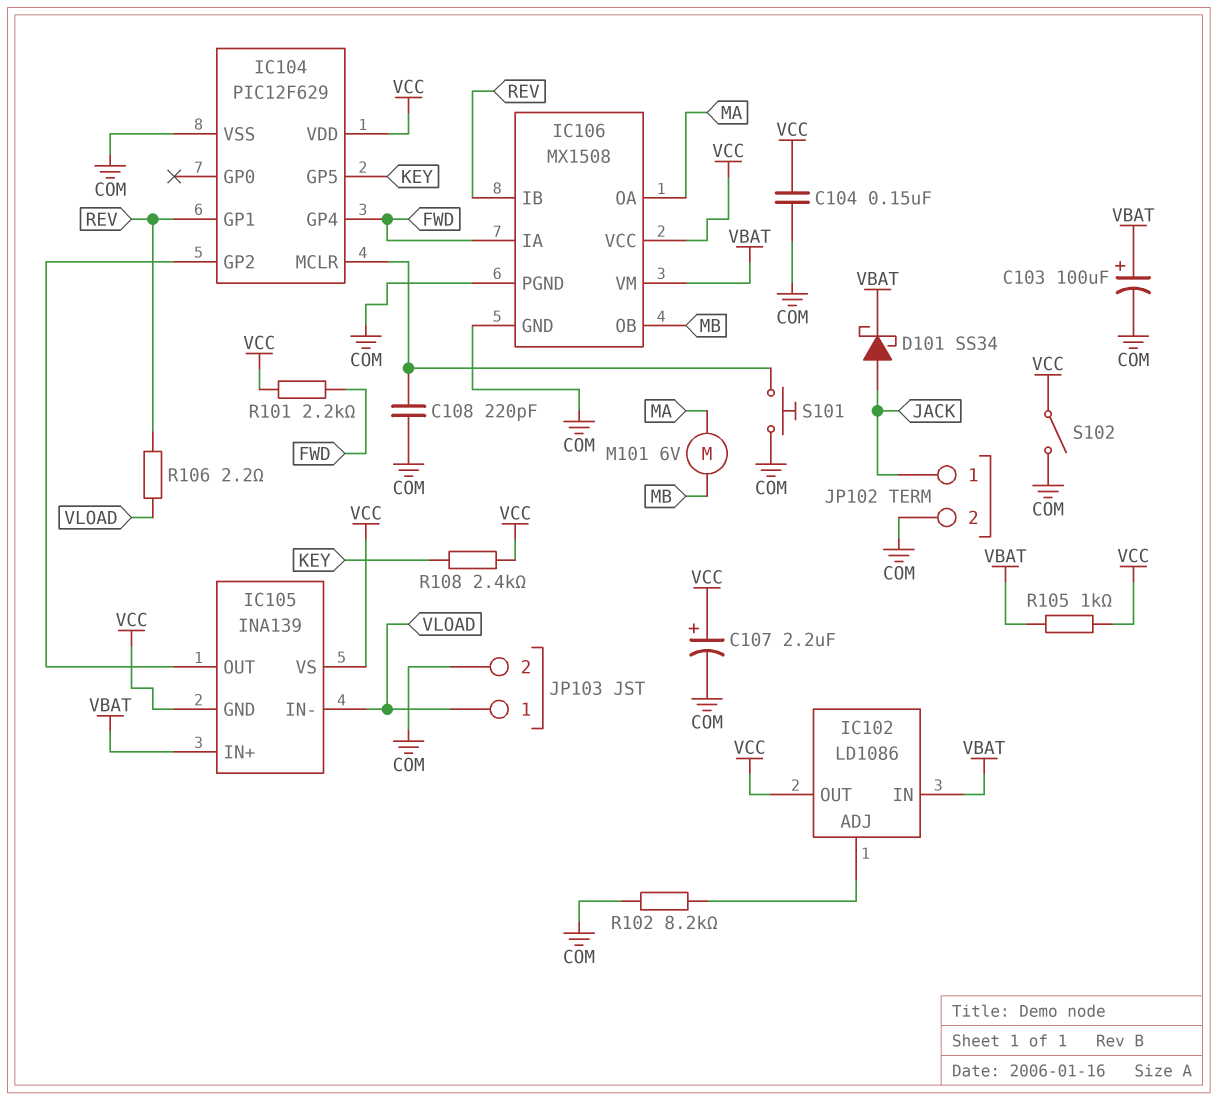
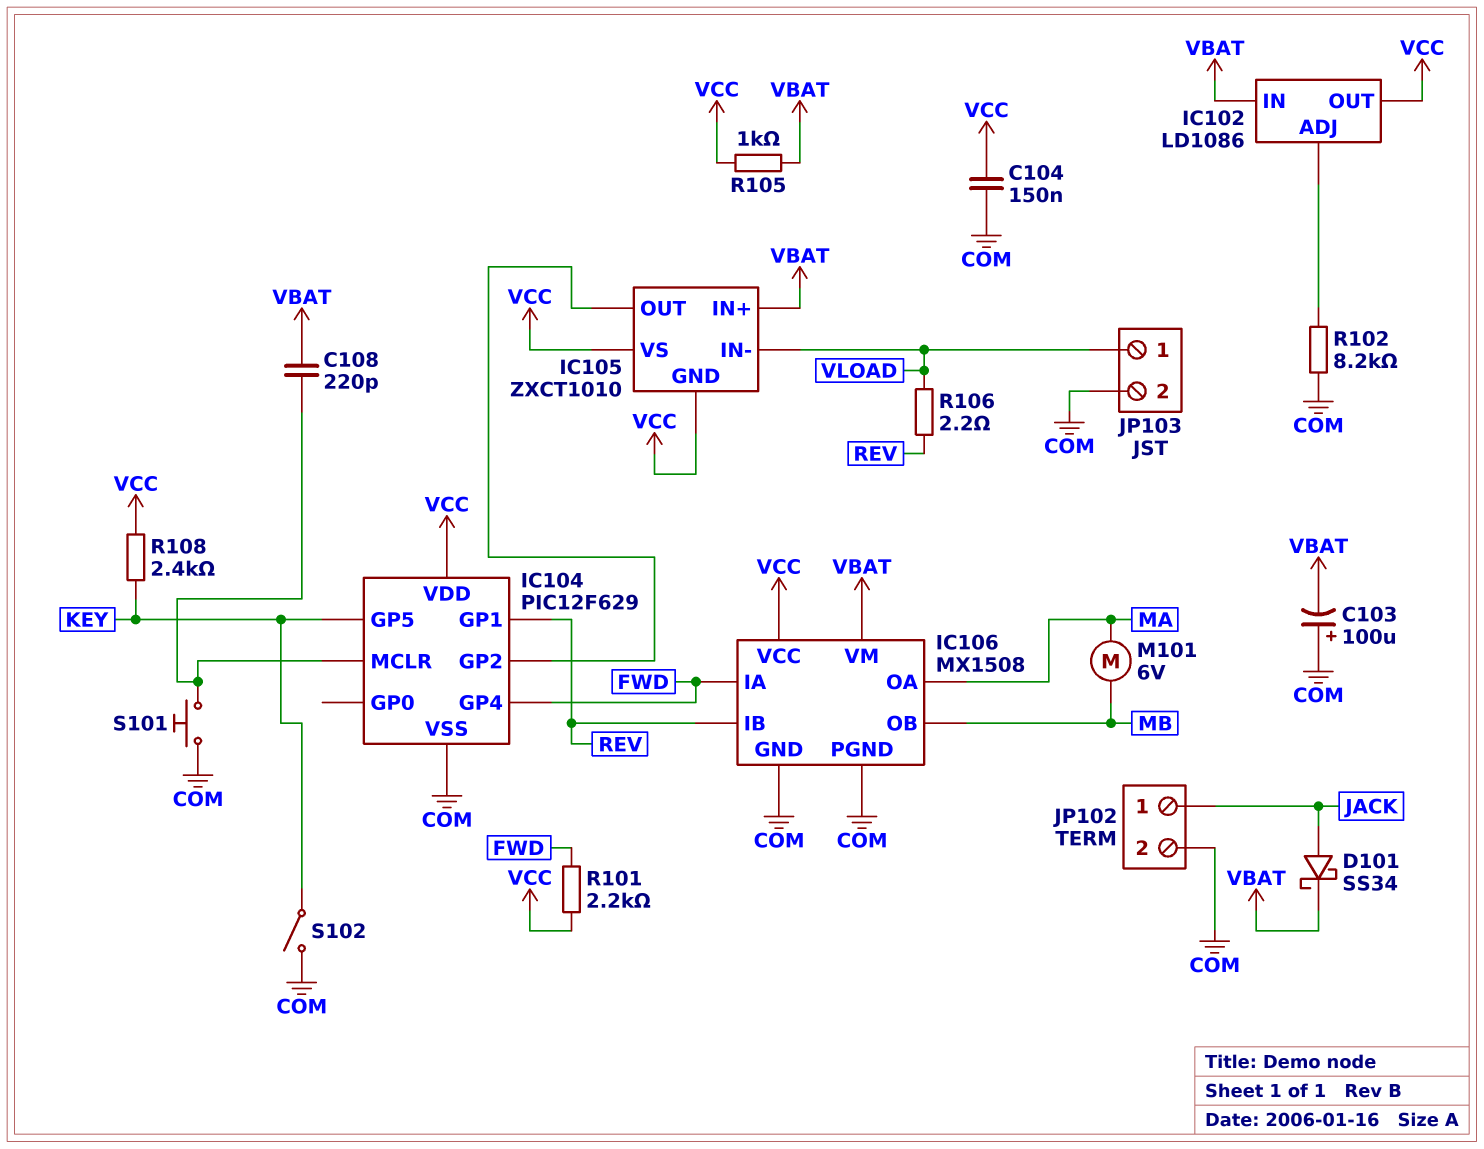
C103: 100uF (plus VBAT, minus COM) -> 100uF (plus COM, minus VBAT)
C107: 2.2uF (plus VCC, minus COM) -> none
C108: 220pF (COM, IC104/MCLR) -> 220pF (IC104/MCLR, VBAT)
IC105: INA139 -> ZXCT1010
S102: switch (COM, VCC) -> switch (COM, KEY)

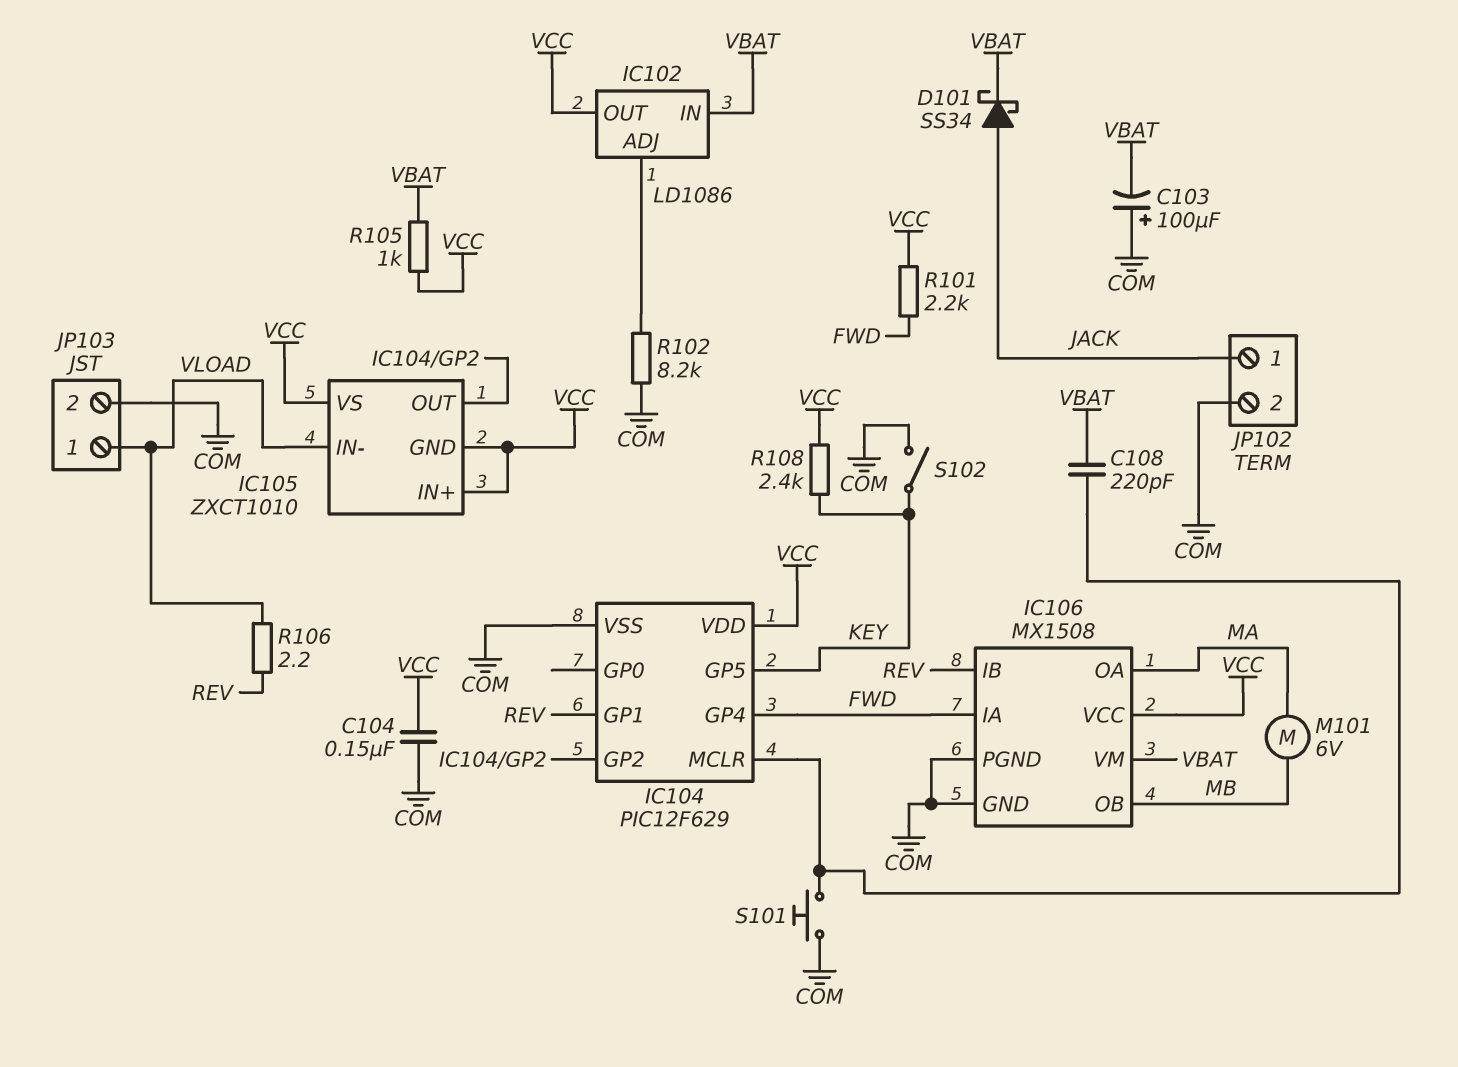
IC105 pin IN+: VBAT -> VCC

